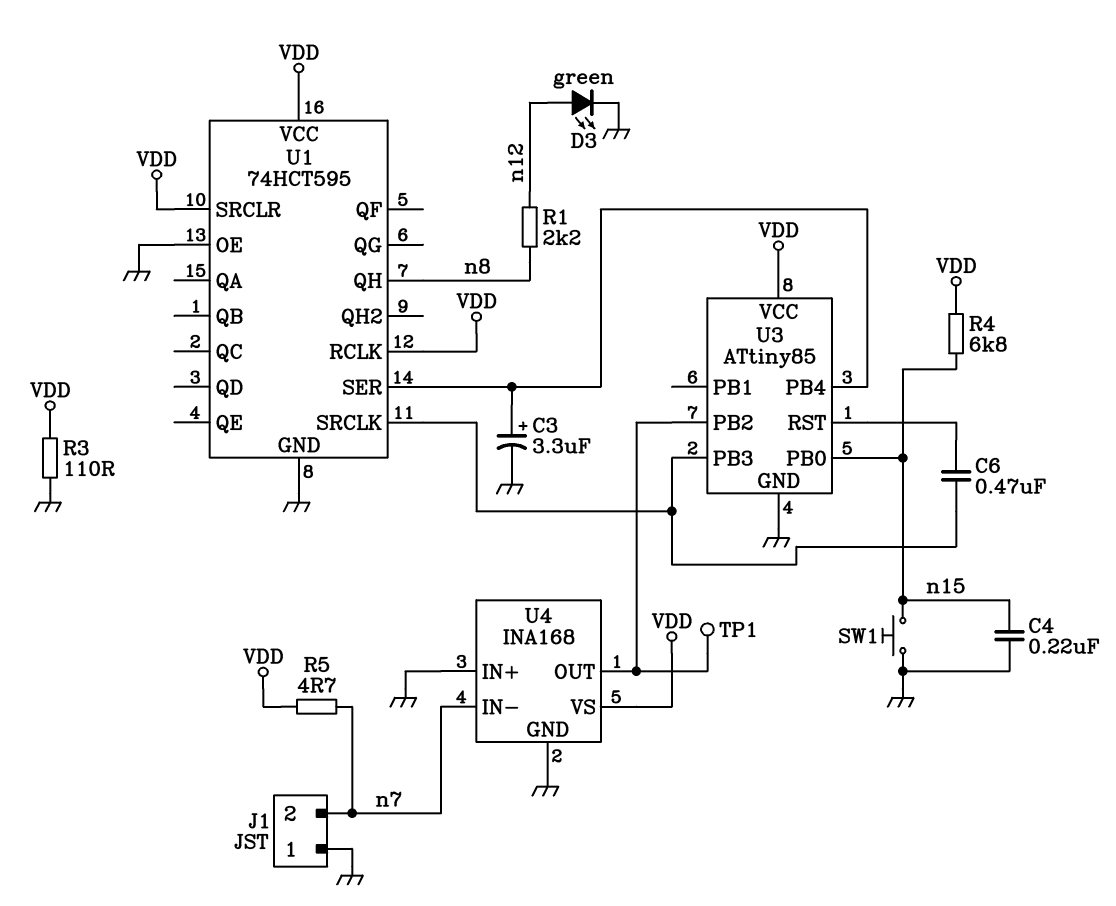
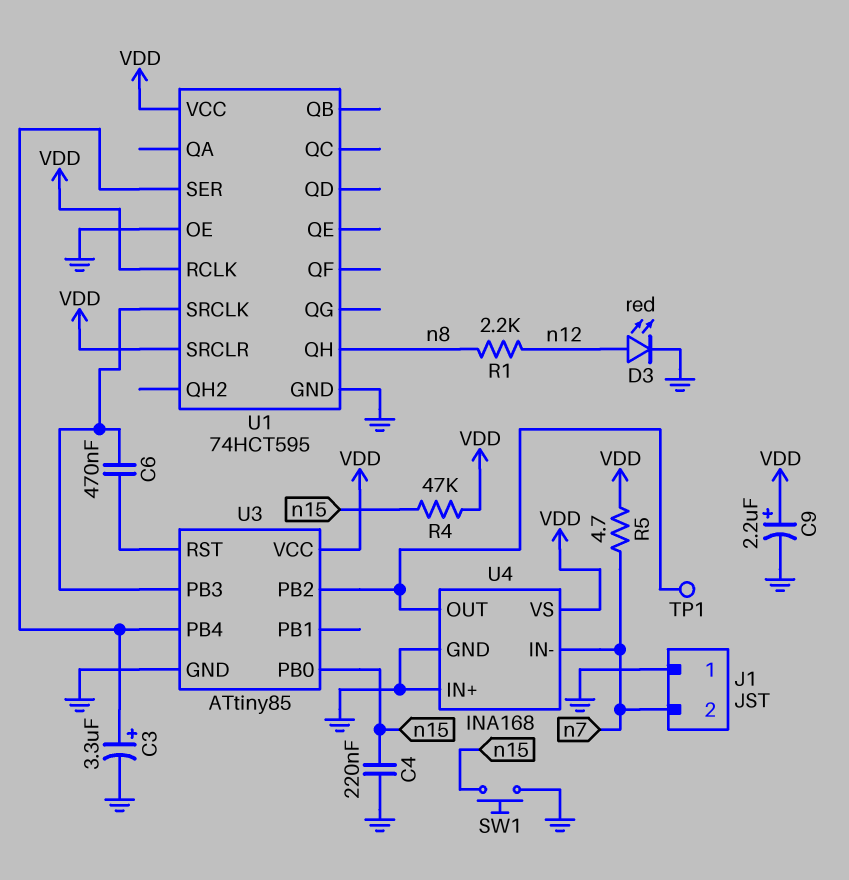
C9: none -> 2.2uF (plus VDD, minus GND)
D3: LED green (A n12, K GND) -> LED red (A n12, K GND)
R3: 110 (GND, VDD) -> none
R4: 6.8k (VDD, n15) -> 47k (VDD, n15)

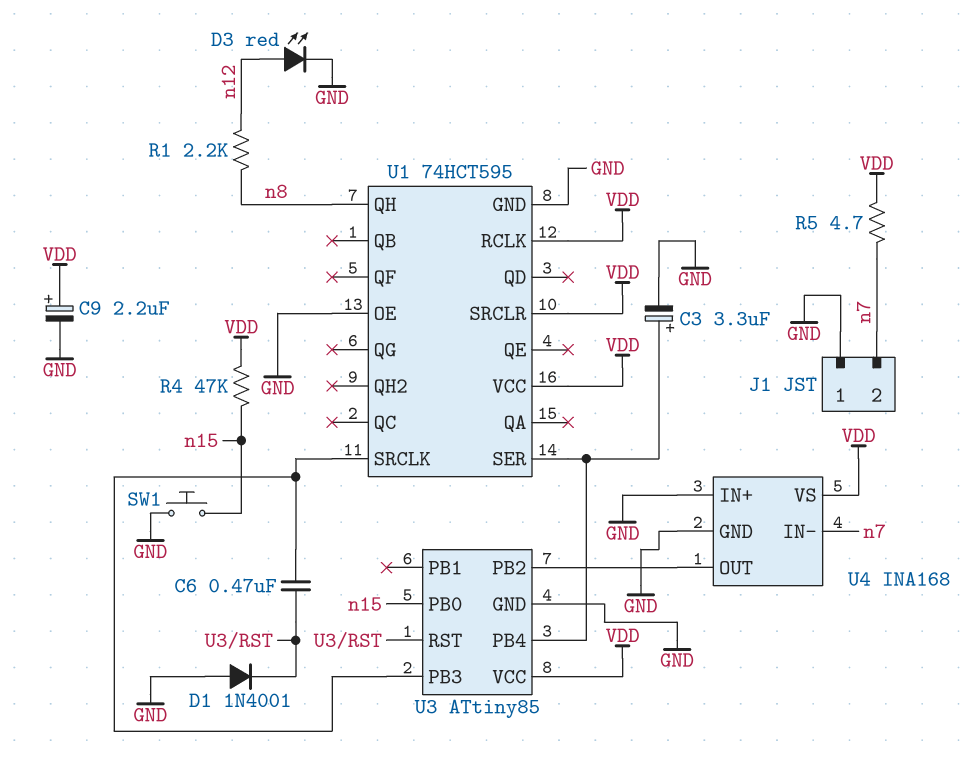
C4: 220nF (GND, n15) -> none
D1: none -> diode 1N4001 (A GND, K U3/RST)
TP1: test point (U3/PB2) -> none

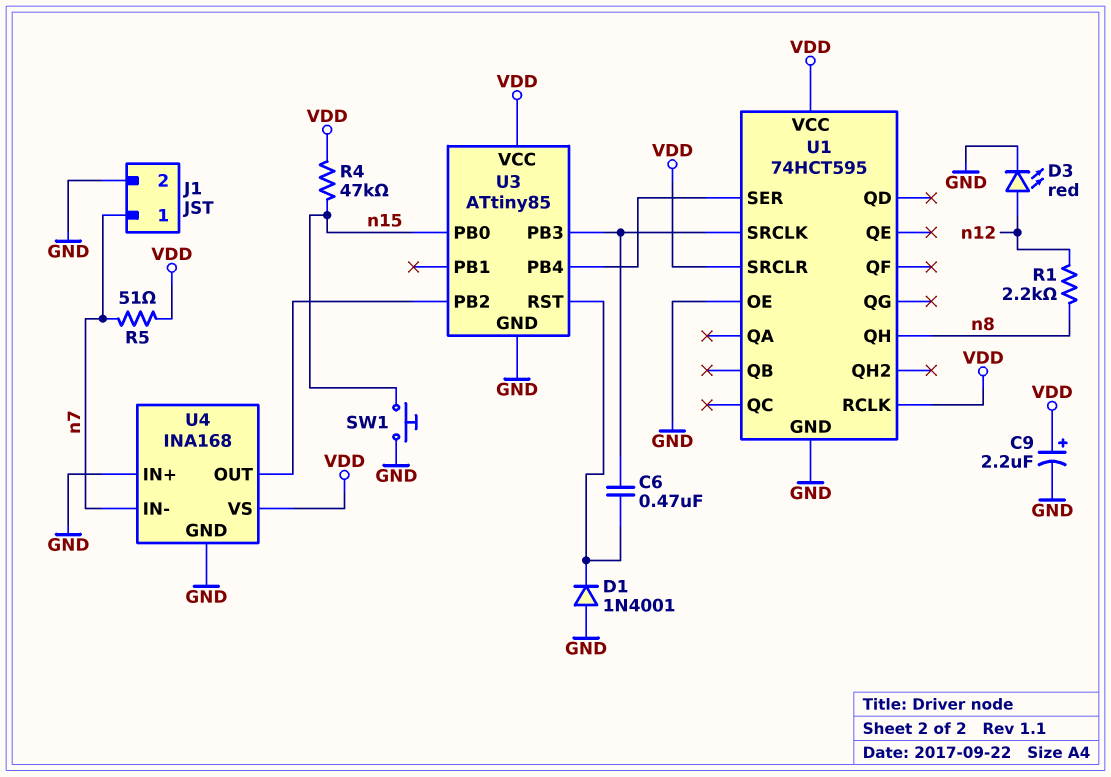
C3: 3.3uF (plus U1/SER, minus GND) -> none
J1 pin 1: GND -> n7
J1 pin 2: n7 -> GND
R5: 4.7 (VDD, n7) -> 51 (VDD, n7)

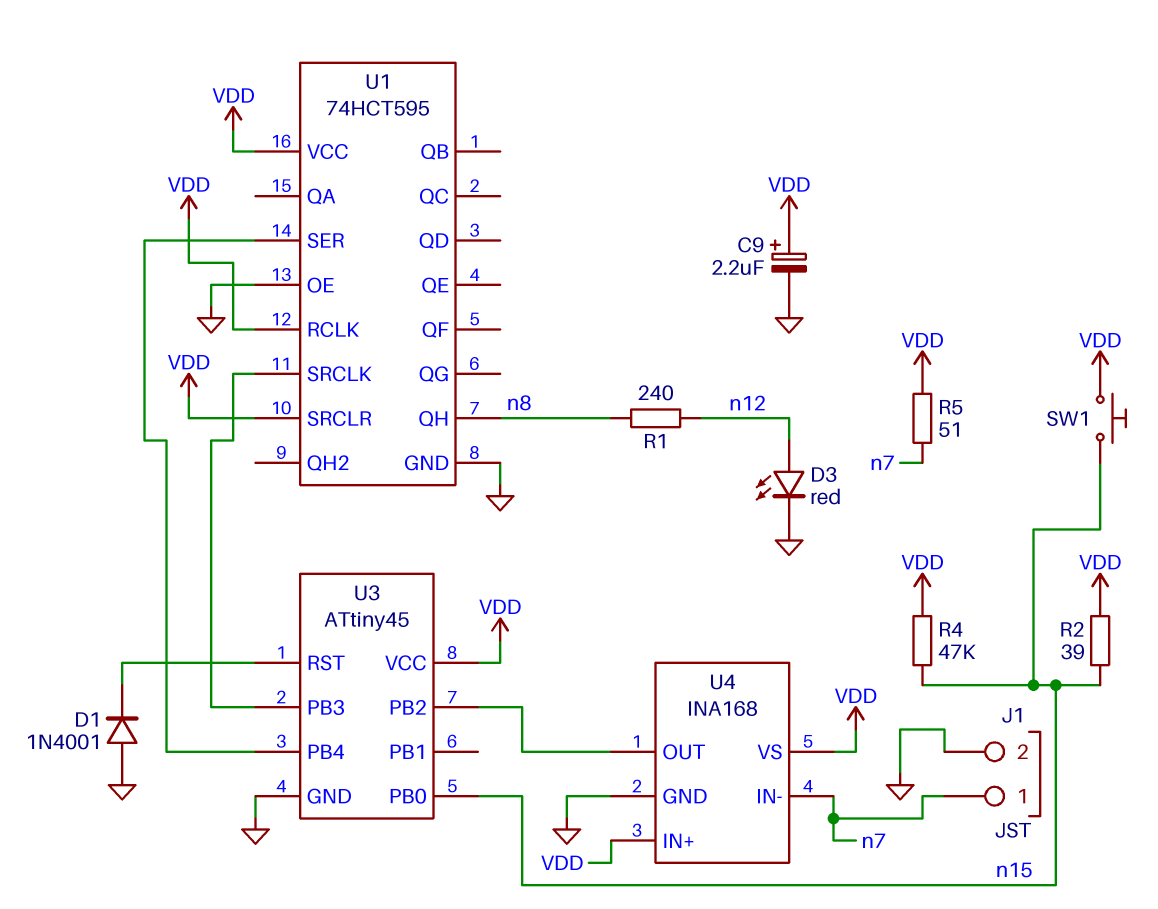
C6: 470nF (U1/SRCLK, U3/RST) -> none
R1: 2.2k (n8, n12) -> 240 (n8, n12)
R2: none -> 39 (VDD, n15)
SW1: button (GND, n15) -> button (VDD, n15)
U3: ATtiny85 -> ATtiny45
U4 pin IN+: GND -> VDD

